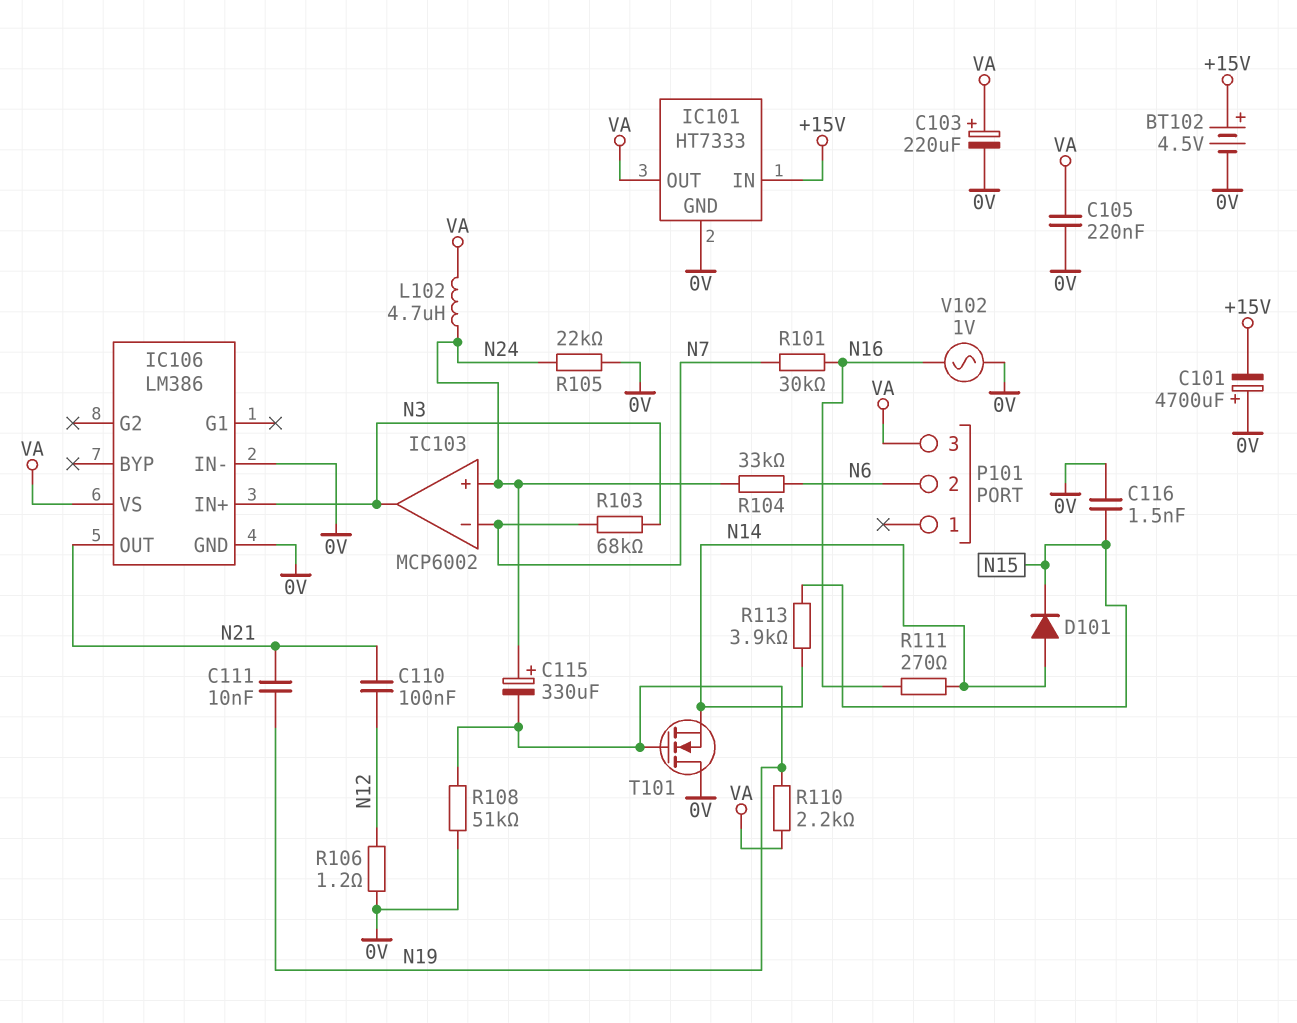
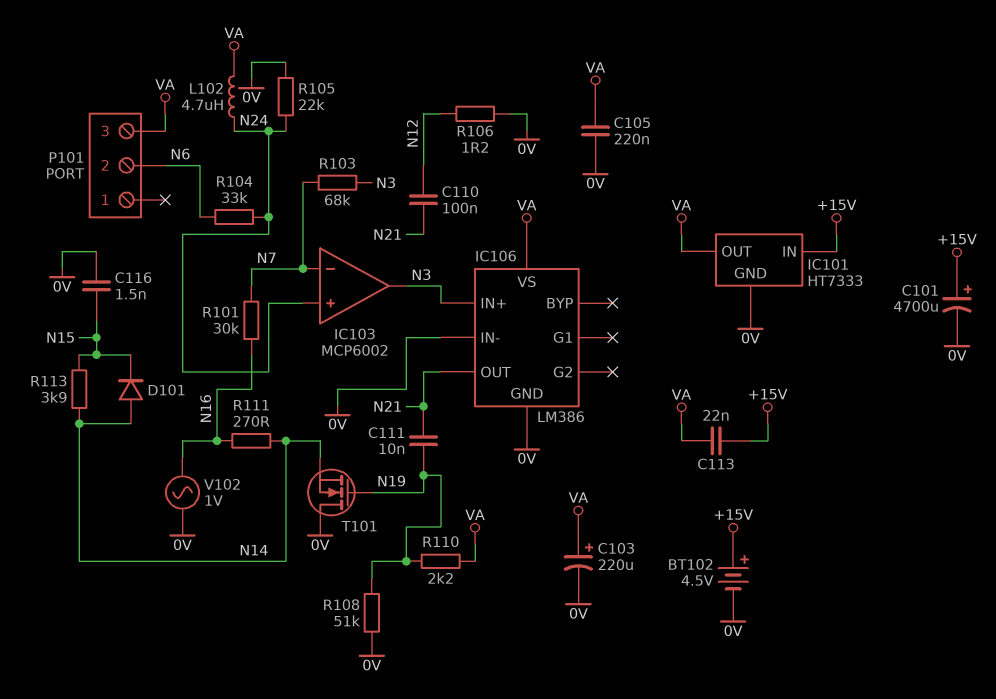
C101: 4700uF (plus 0V, minus +15V) -> 4700uF (plus +15V, minus 0V)
C113: none -> 22nF (+15V, VA)
C115: 330uF (plus N24, minus N19) -> none

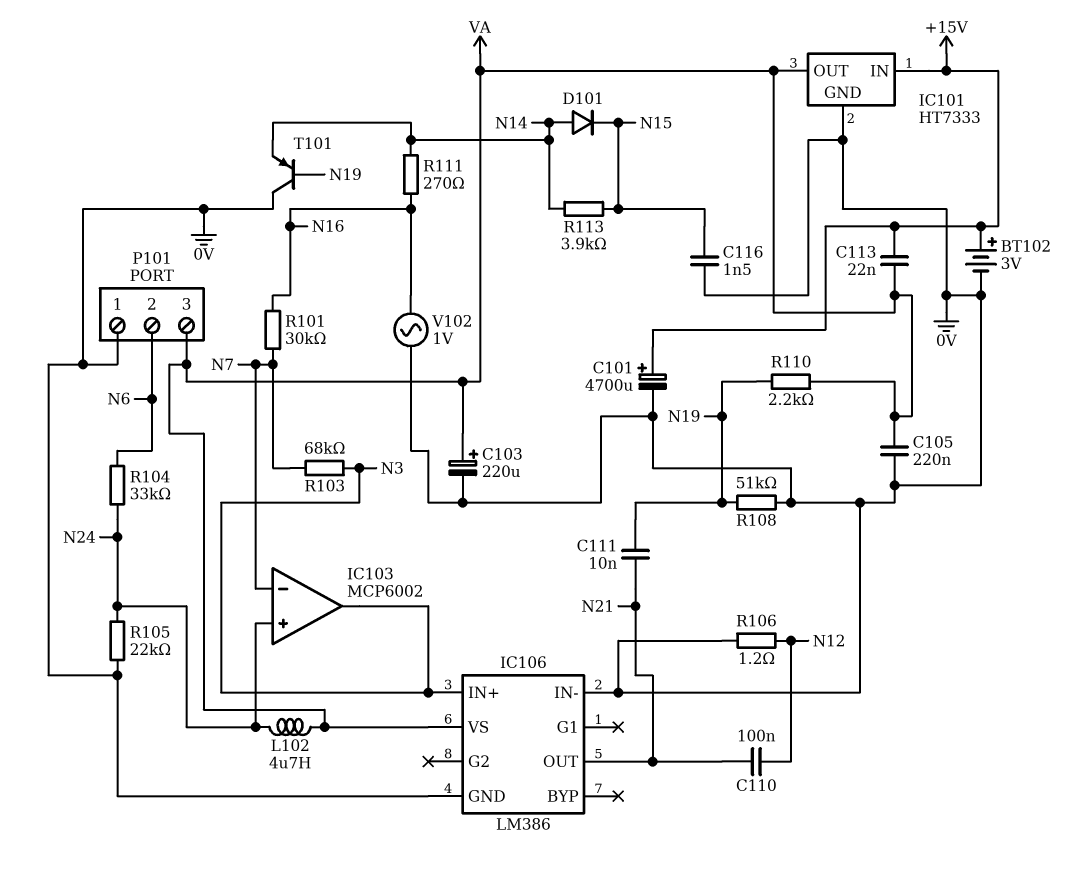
BT102: 4.5V (plus +15V, minus 0V) -> 3V (plus +15V, minus 0V)
P101 pin 1: none -> 0V
T101: NMOS (G N19, D 0V, S N14) -> PNP (B N19, C 0V, E N14)

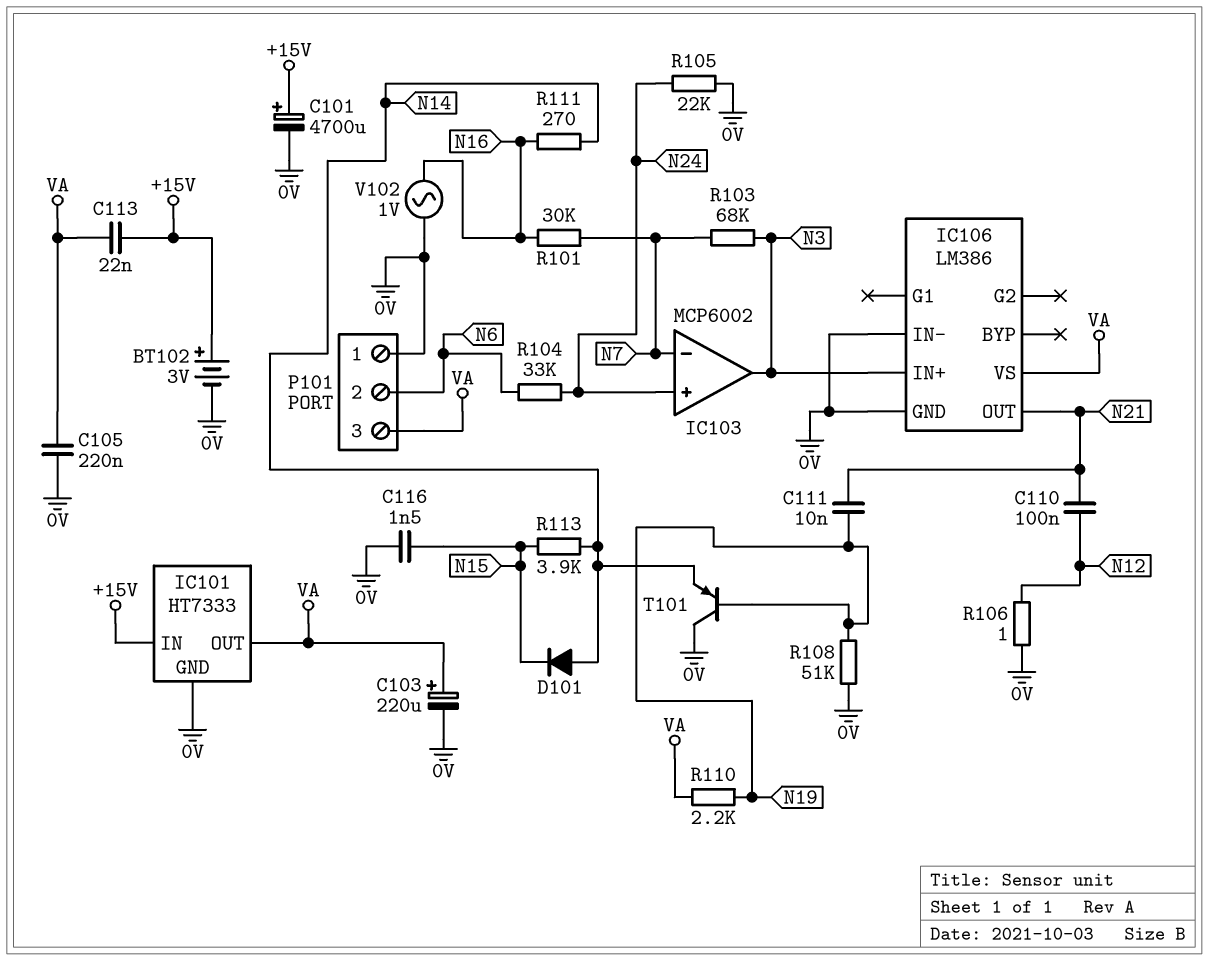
L102: 4.7uH (N24, VA) -> none
R106: 1.2 (0V, N12) -> 1 (0V, N12)

